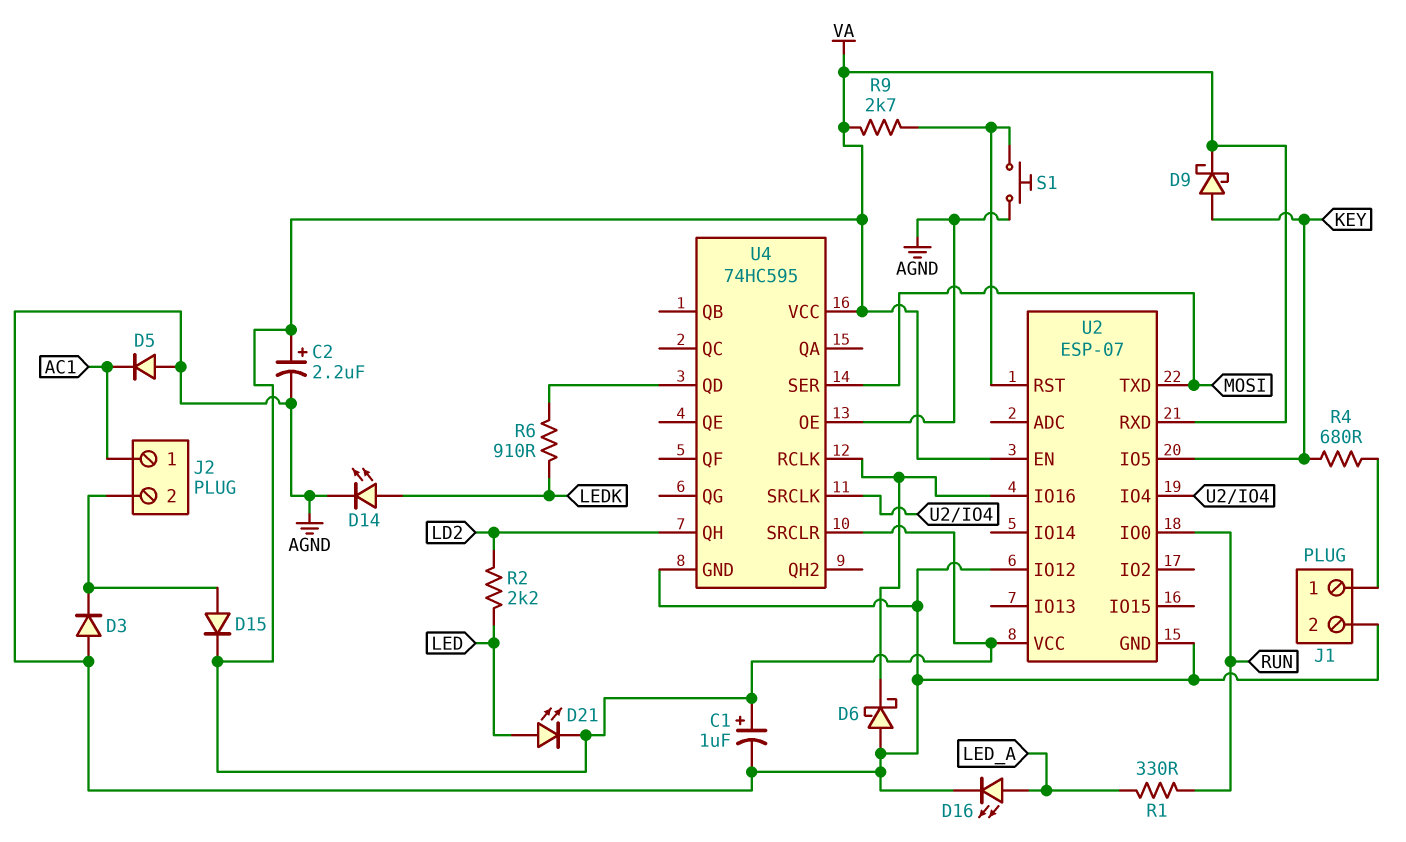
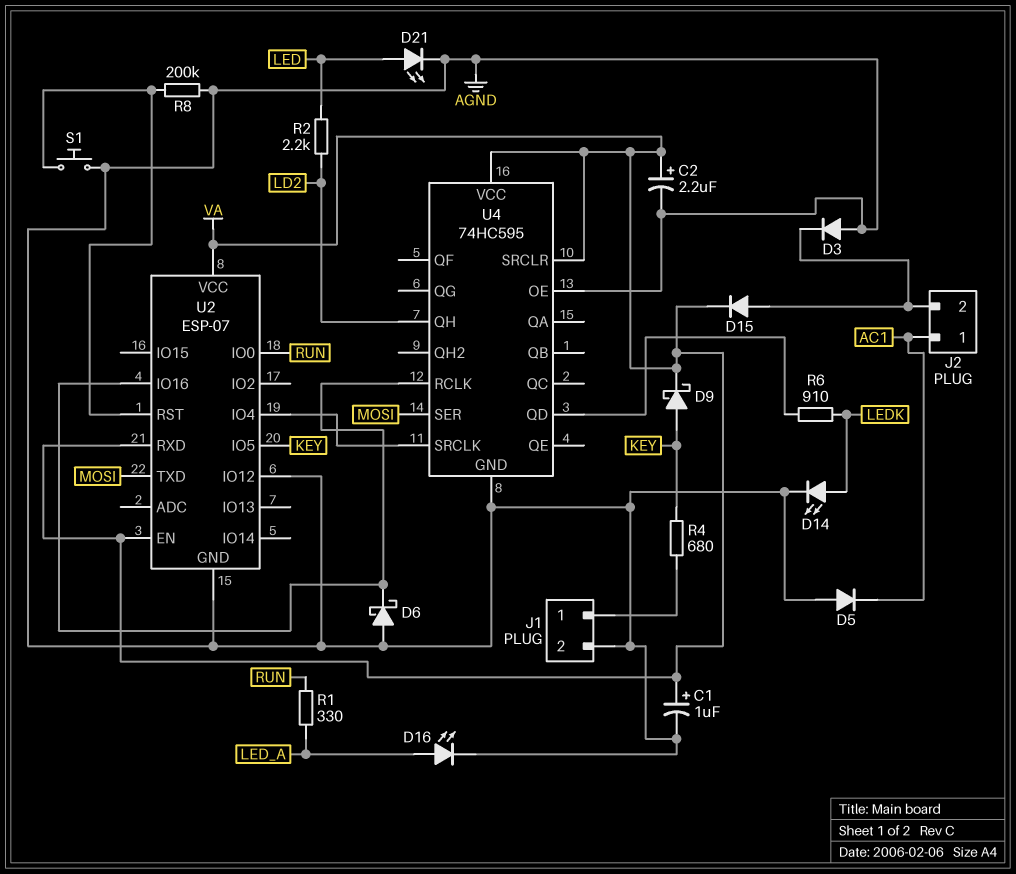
D21: LED (A LED, K VA) -> LED (A LED, K AGND)
R8: none -> 200k (AGND, U2/RST)
R9: 2.7k (U2/RST, VA) -> none

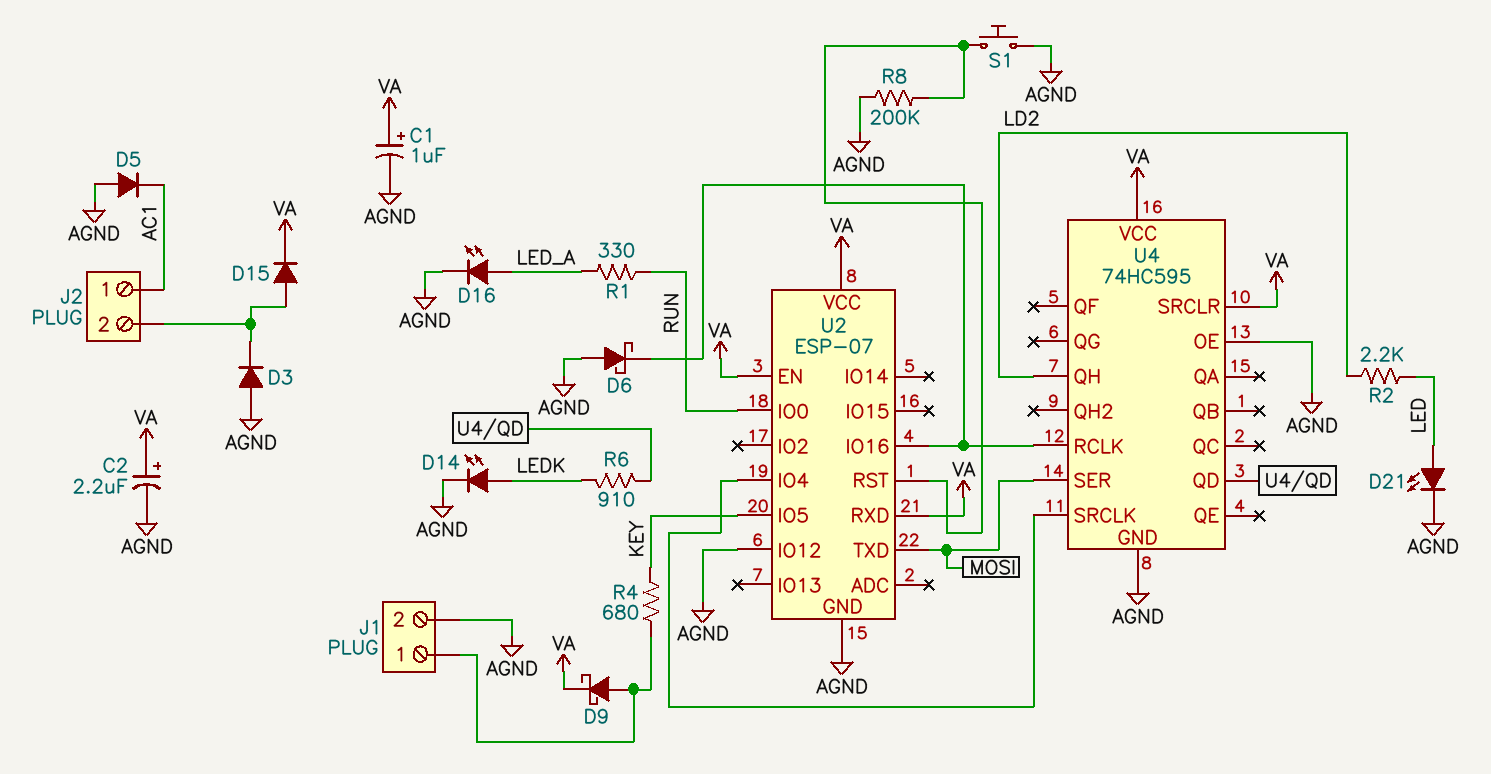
D9: schottky (A KEY, K VA) -> schottky (A J1/1, K VA)

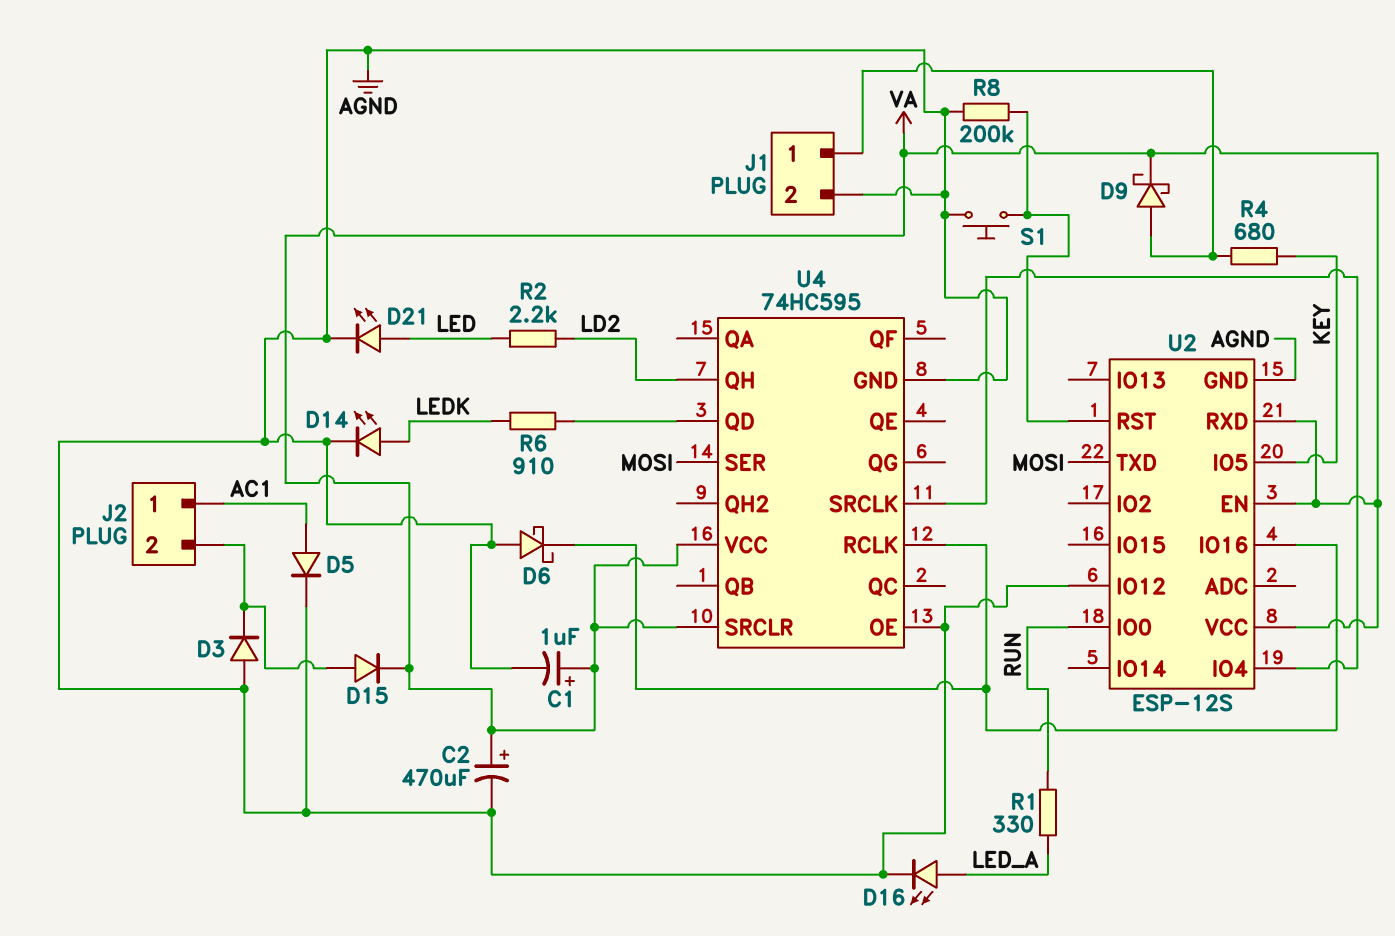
C2: 2.2uF (plus VA, minus AGND) -> 470uF (plus VA, minus AGND)
D5: diode (A AGND, K AC1) -> diode (A AC1, K AGND)
U2: ESP-07 -> ESP-12S

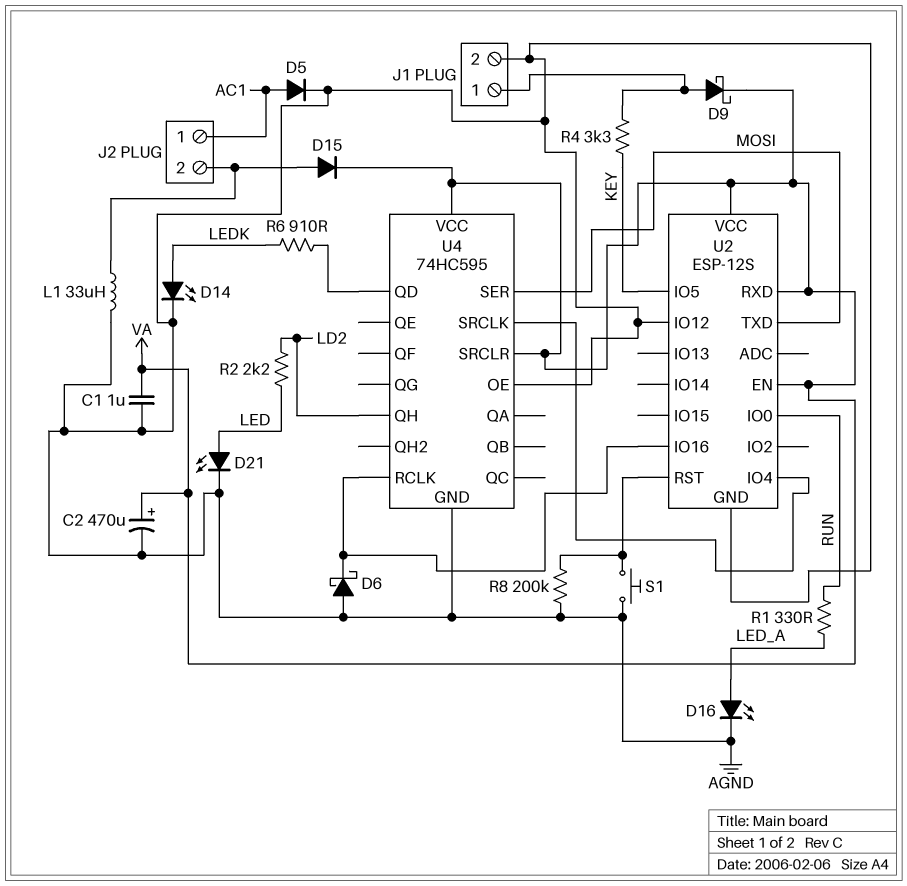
C1: 1uF (plus VA, minus AGND) -> 1uF (AGND, VA)
D3: diode (A AGND, K J2/2) -> none
L1: none -> 33uH (AGND, J2/2)
R4: 680 (J1/1, KEY) -> 3.3k (J1/1, KEY)

